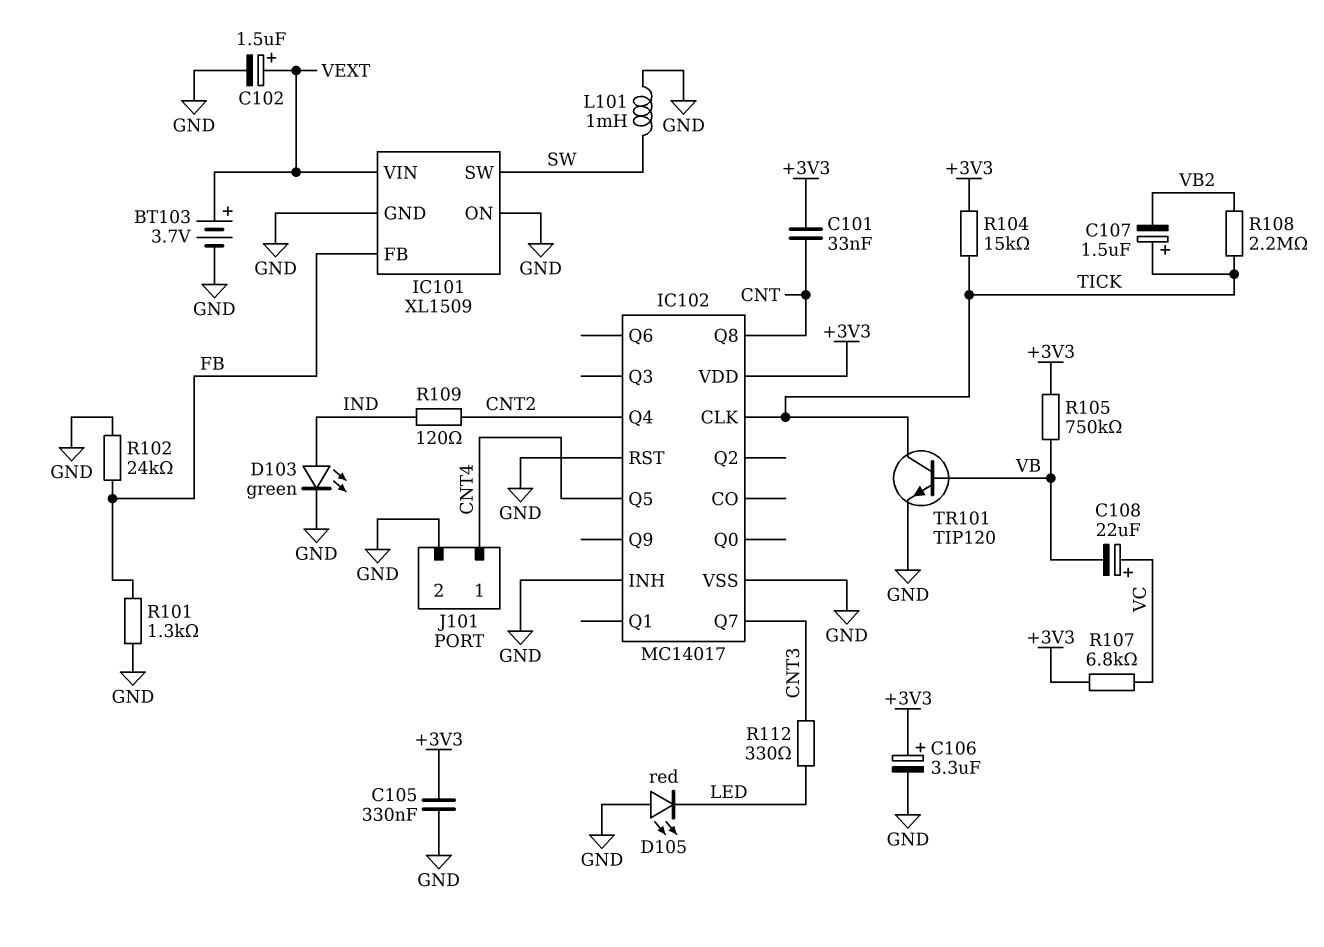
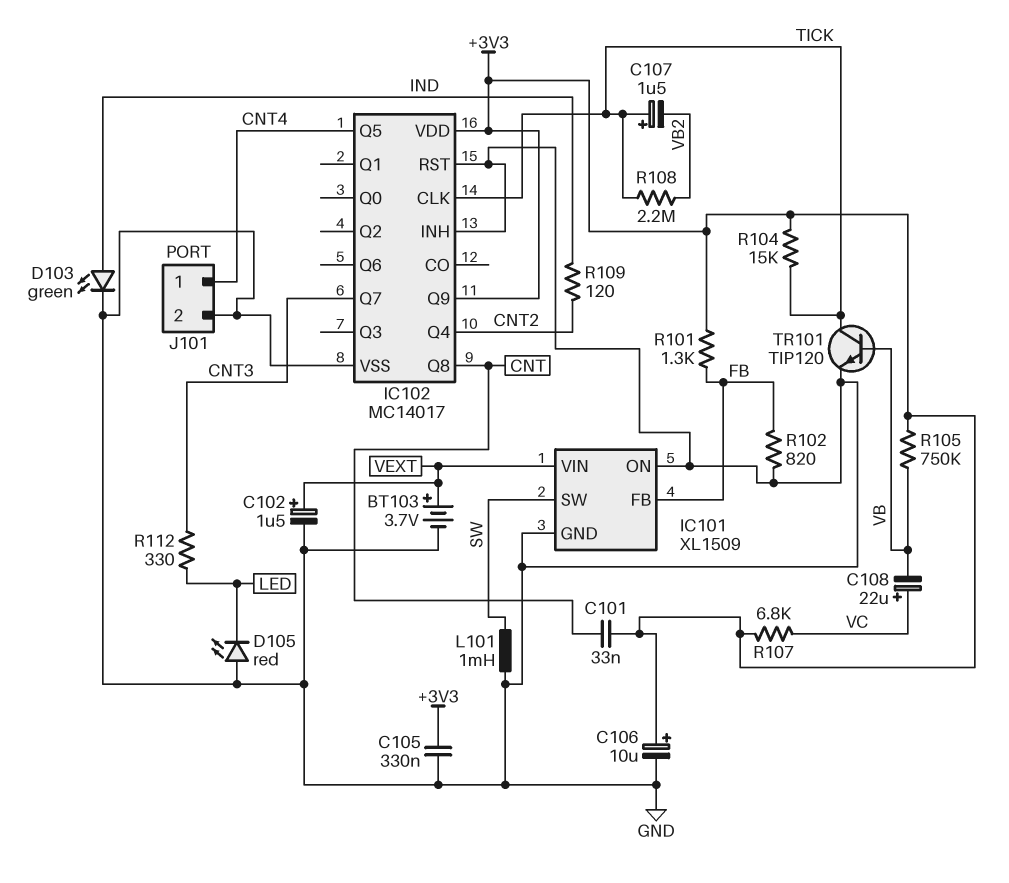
C106: 3.3uF (plus +3V3, minus GND) -> 10uF (plus +3V3, minus GND)
IC102 pin Q9: none -> +3V3
R101: 1.3k (FB, GND) -> 1.3k (+3V3, FB)
R102: 24k (FB, GND) -> 820 (FB, GND)

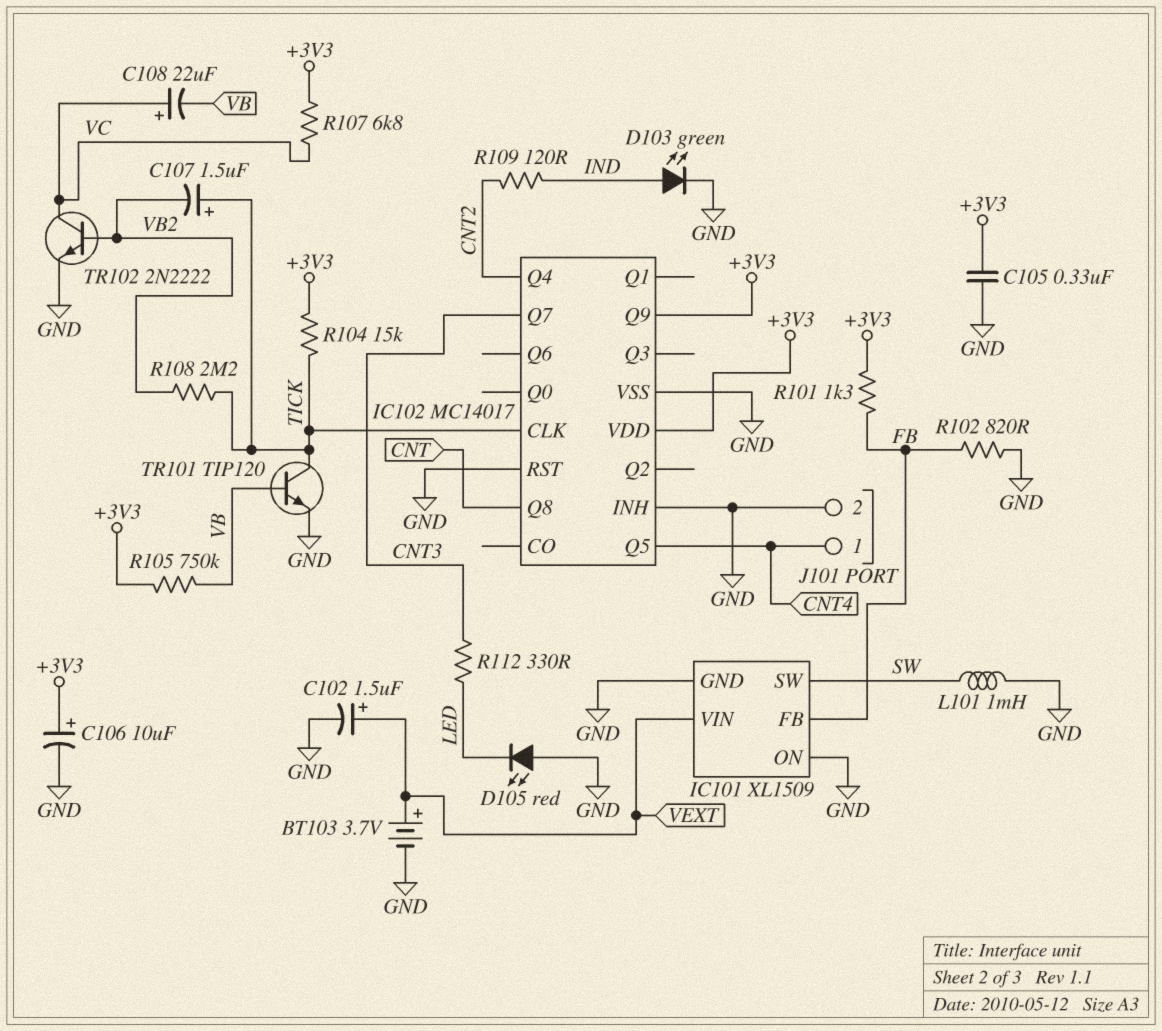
C101: 33nF (+3V3, CNT) -> none
TR102: none -> NPN 2N2222 (B VB2, C VC, E GND)

